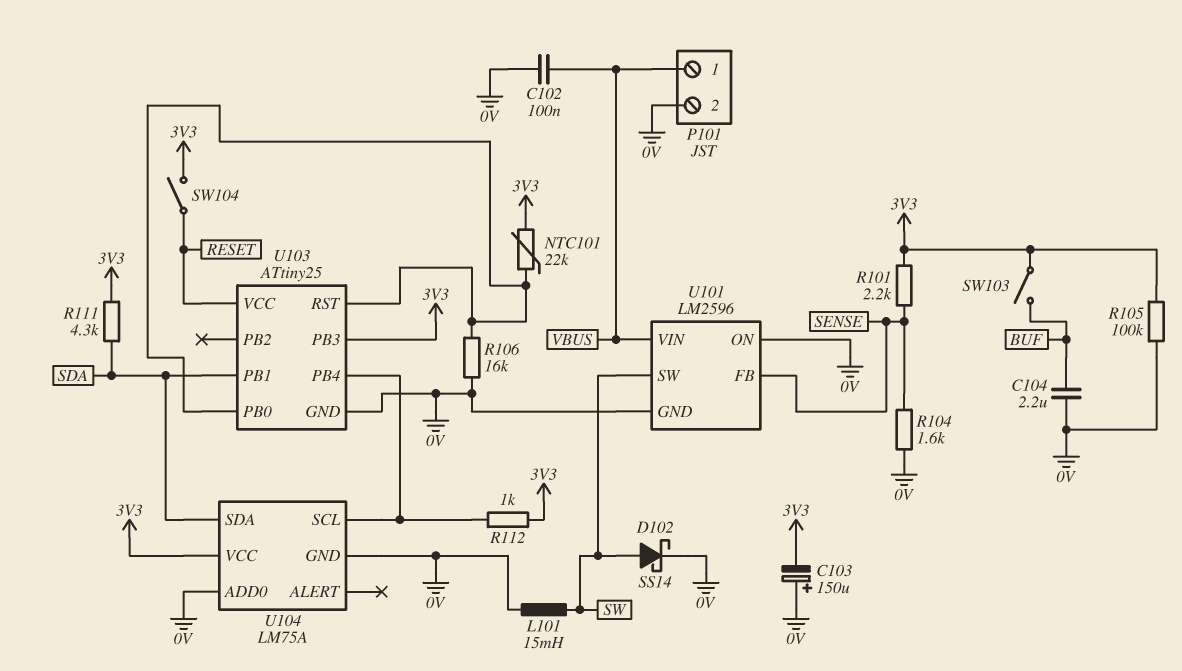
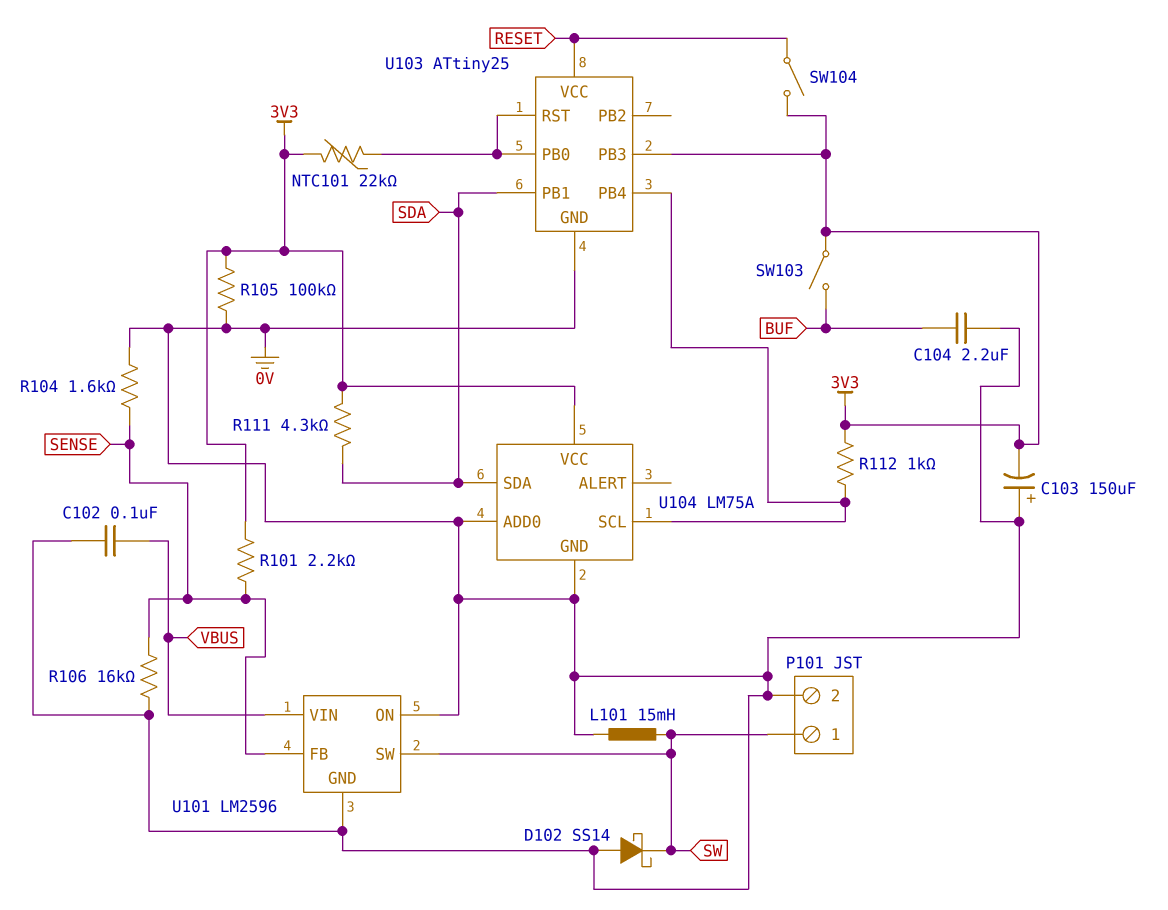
D102: schottky SS14 (A SW, K 0V) -> schottky SS14 (A 0V, K SW)
P101 pin 1: VBUS -> SW
R106: 16k (0V, U103/PB0) -> 16k (0V, SENSE)

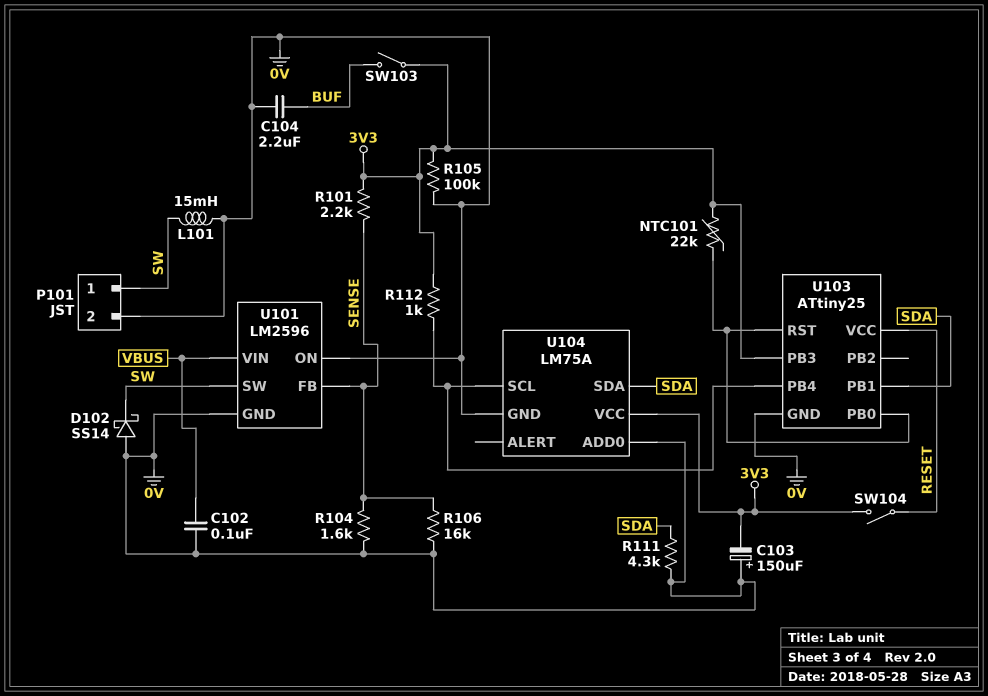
R111: 4.3k (3V3, SDA) -> 4.3k (0V, SDA)

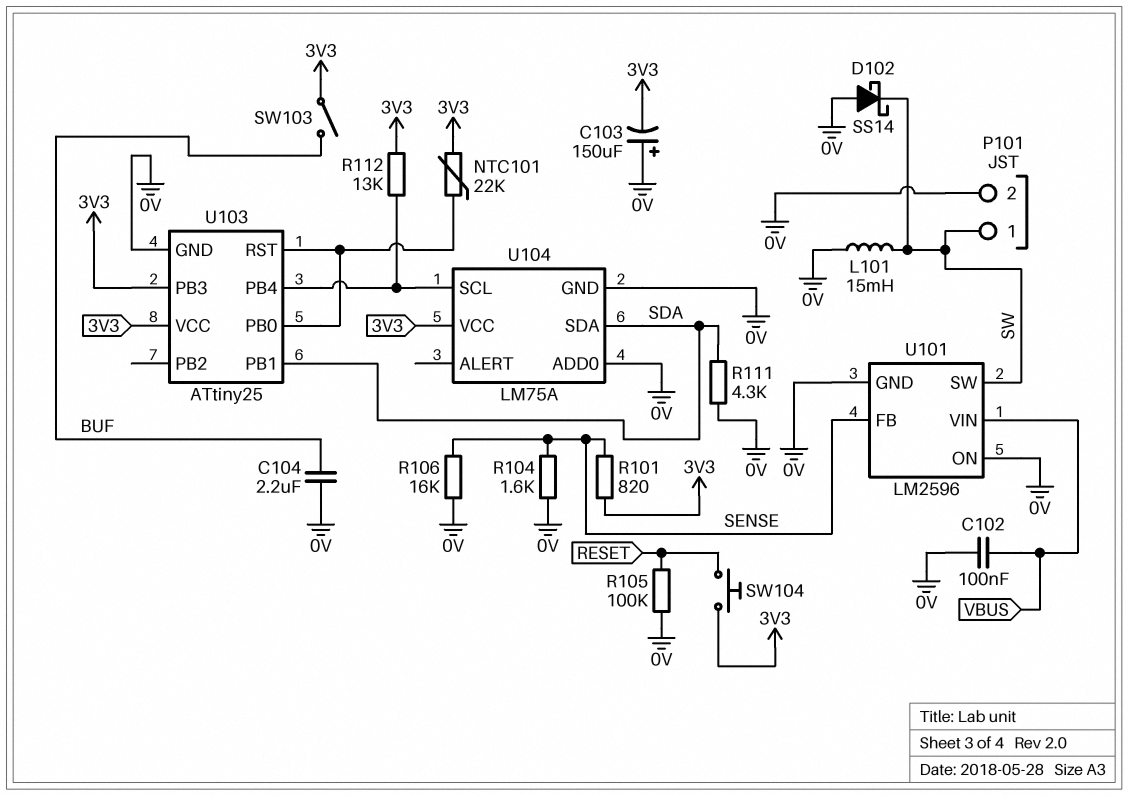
R101: 2.2k (3V3, SENSE) -> 820 (3V3, SENSE)
R105: 100k (0V, 3V3) -> 100k (0V, RESET)
R112: 1k (3V3, U103/PB4) -> 13k (3V3, U103/PB4)
SW104: switch (3V3, RESET) -> button (3V3, RESET)
U103 pin VCC: RESET -> 3V3

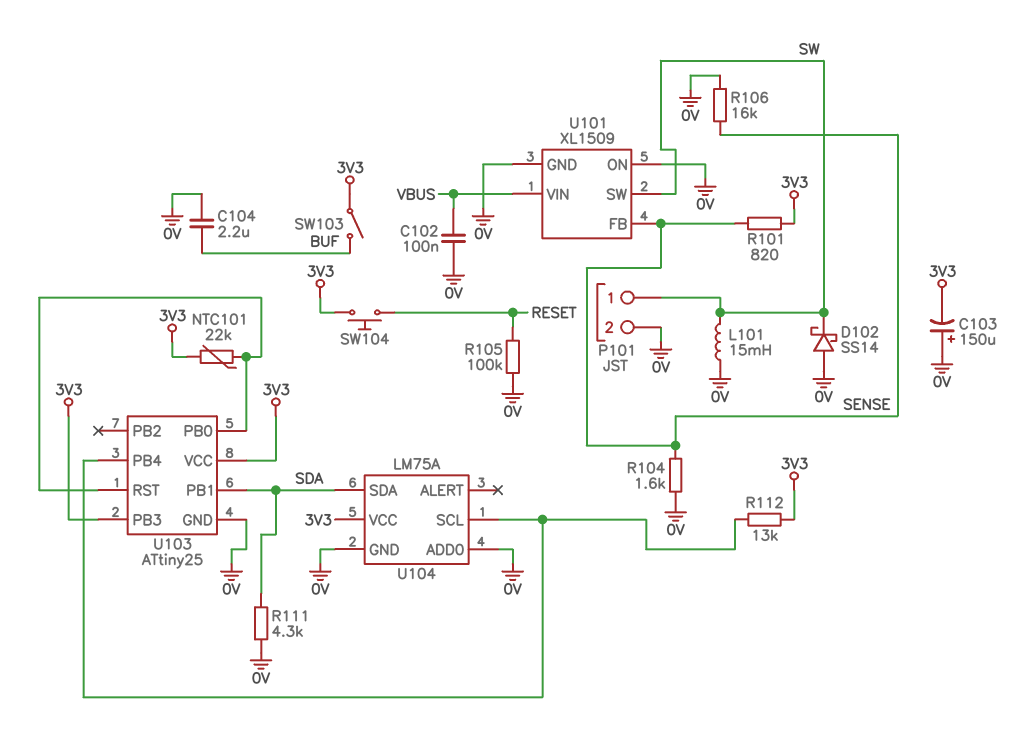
U101: LM2596 -> XL1509

